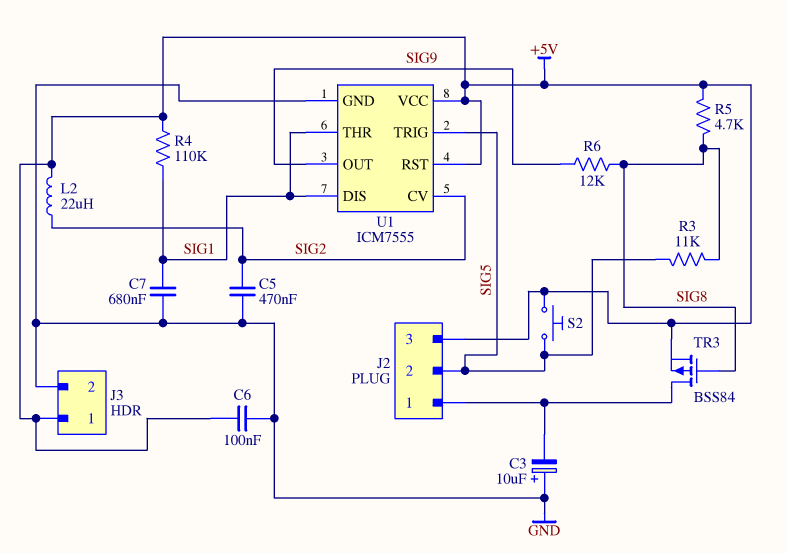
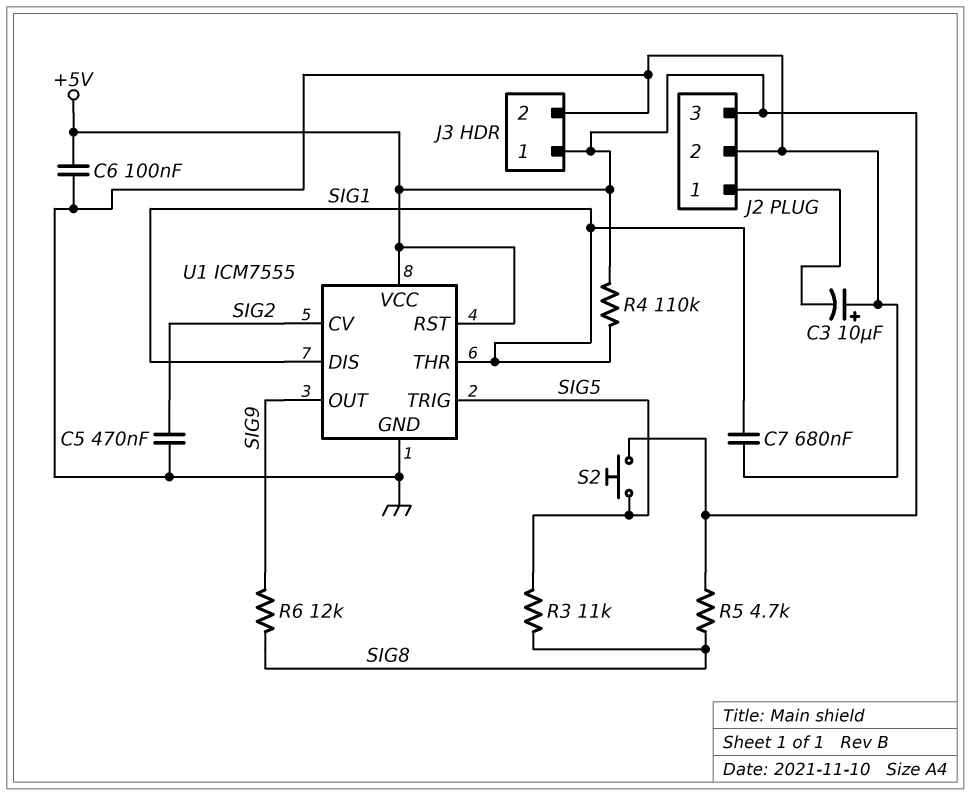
J2 pin 2: SIG5 -> GND
L2: 22uH (+5V, SIG2) -> none
TR3: PMOS BSS84 (G SIG8, D J2/1, S +5V) -> none

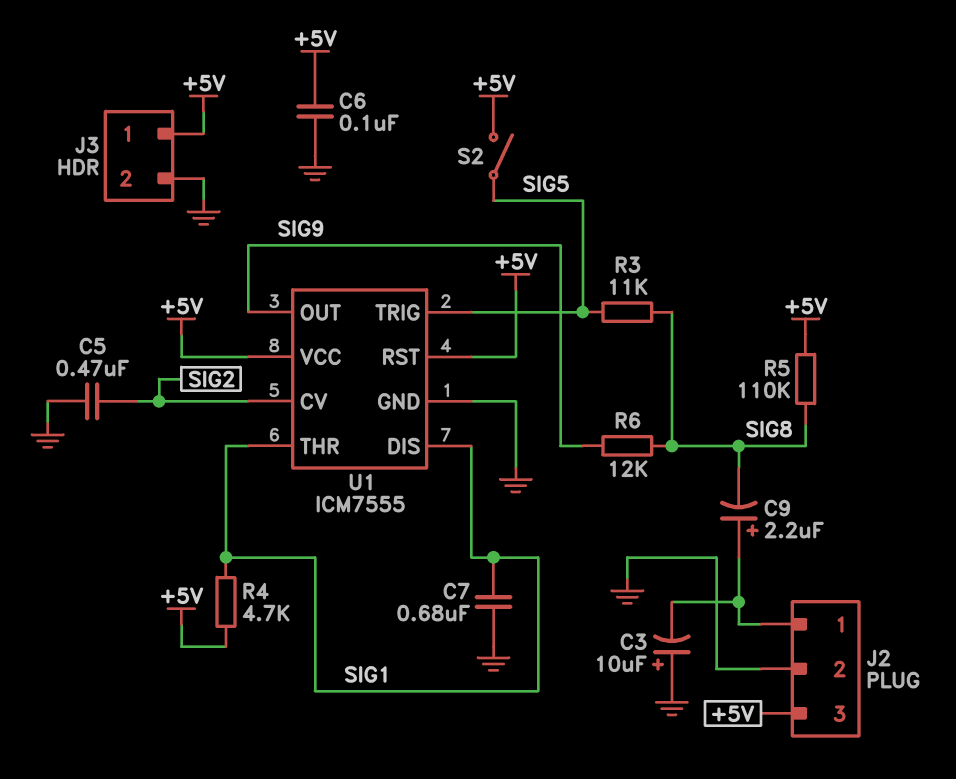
C9: none -> 2.2uF (plus J2/1, minus SIG8)
R4: 110k (+5V, SIG1) -> 4.7k (+5V, SIG1)
R5: 4.7k (+5V, SIG8) -> 110k (+5V, SIG8)
S2: button (+5V, SIG5) -> switch (+5V, SIG5)

